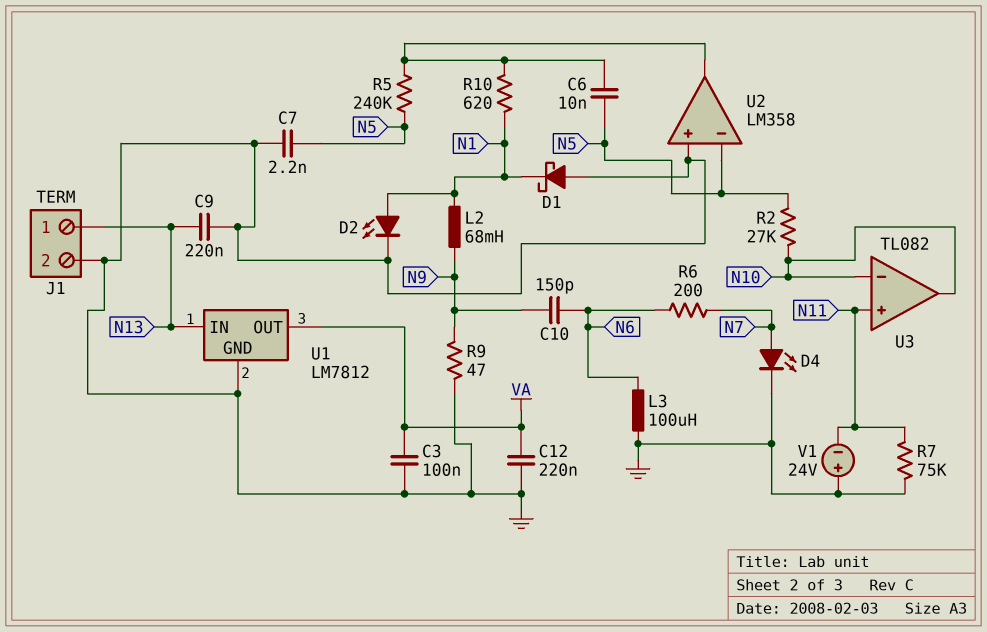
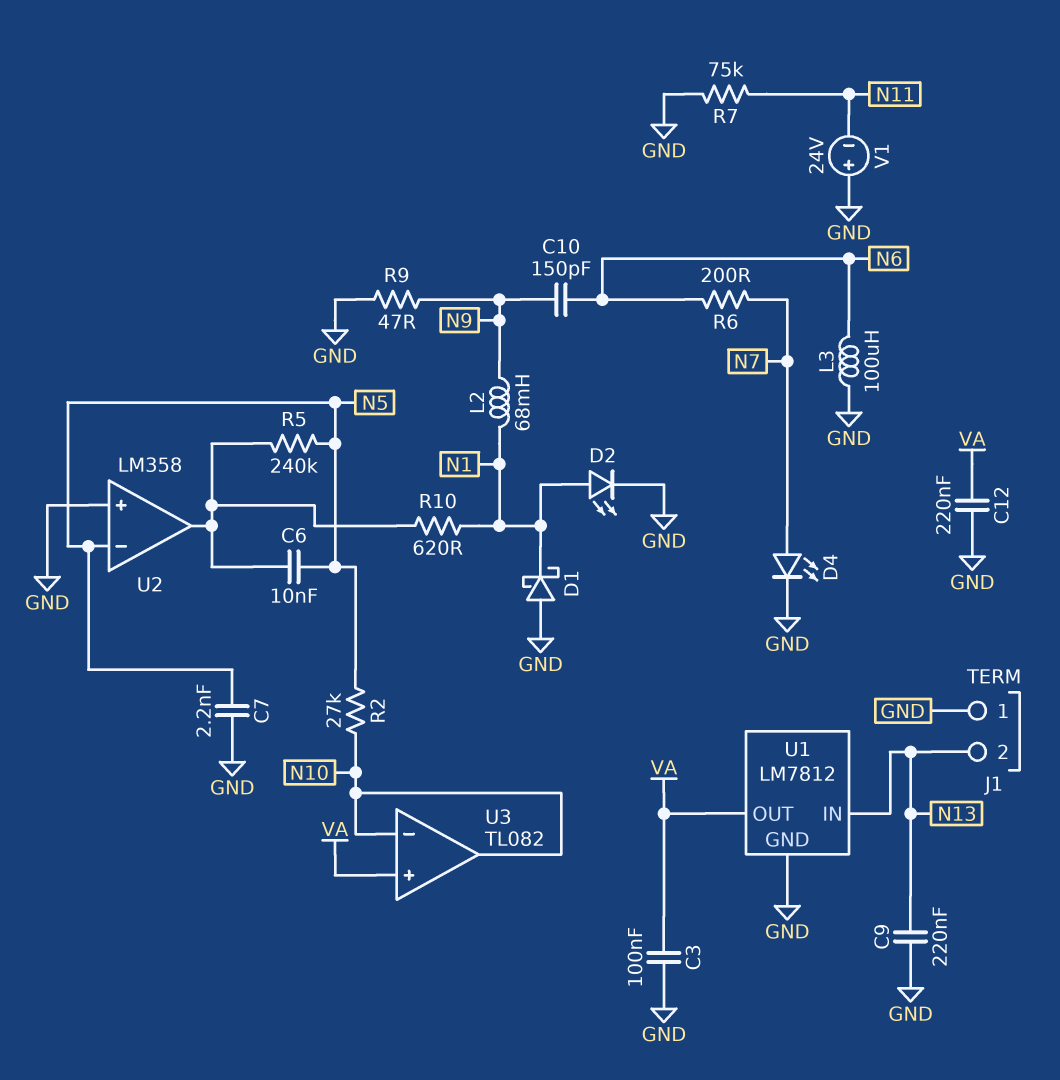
J1 pin 1: N13 -> GND
J1 pin 2: GND -> N13
U3 pin in+: N11 -> VA

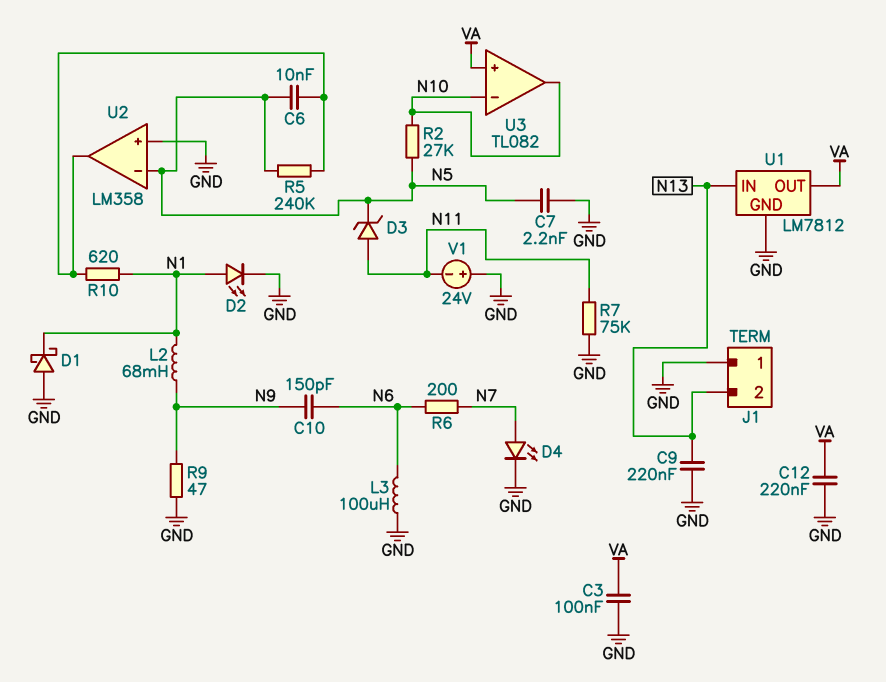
D3: none -> zener (A N11, K N5)

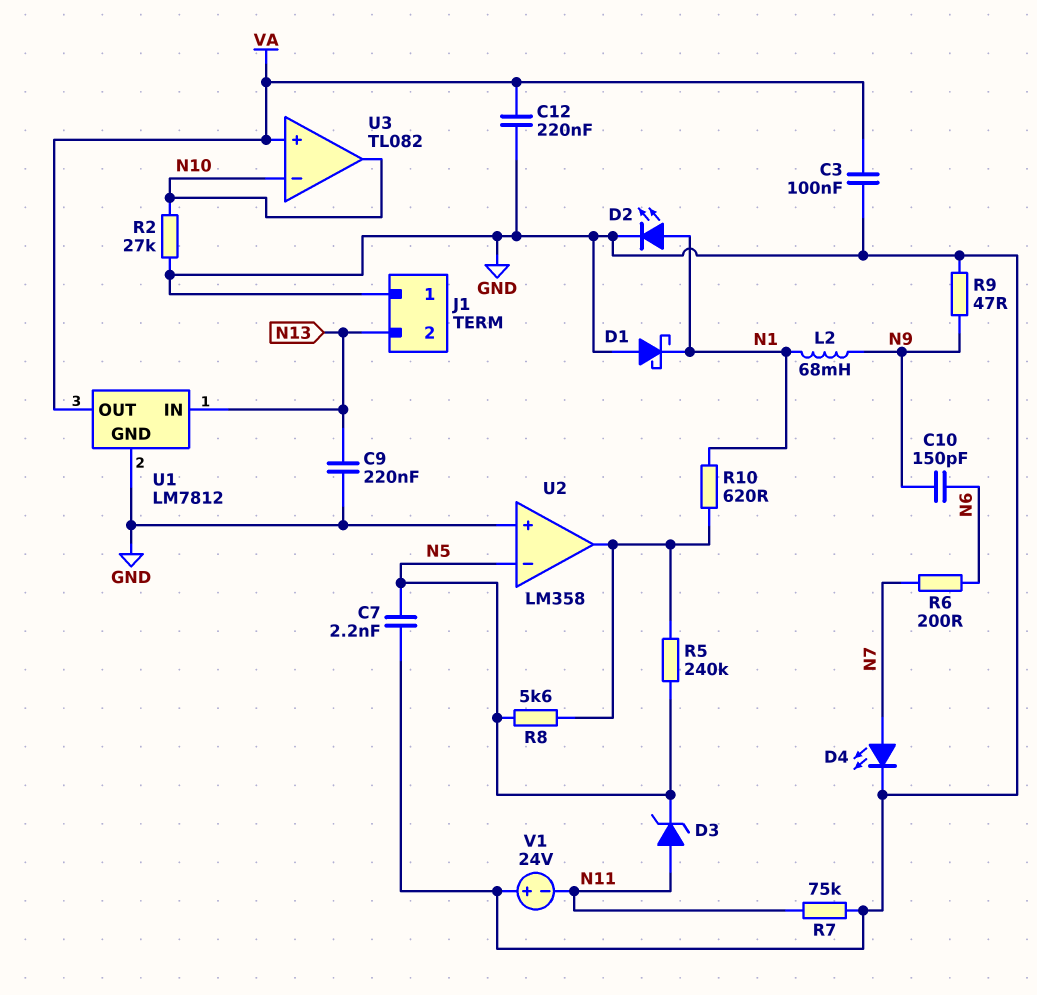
C6: 10nF (N5, U2/out) -> none
L3: 100uH (GND, N6) -> none
R2: 27k (N5, N10) -> 27k (GND, N10)
R8: none -> 5.6k (N5, U2/out)

